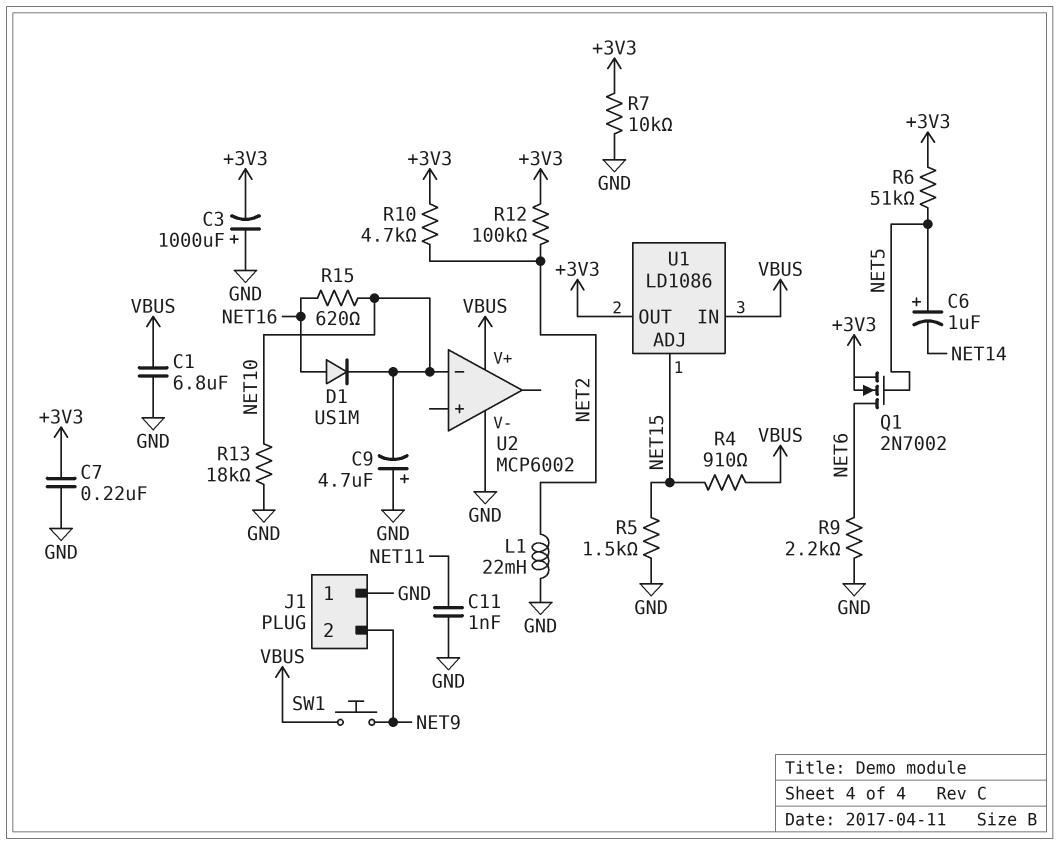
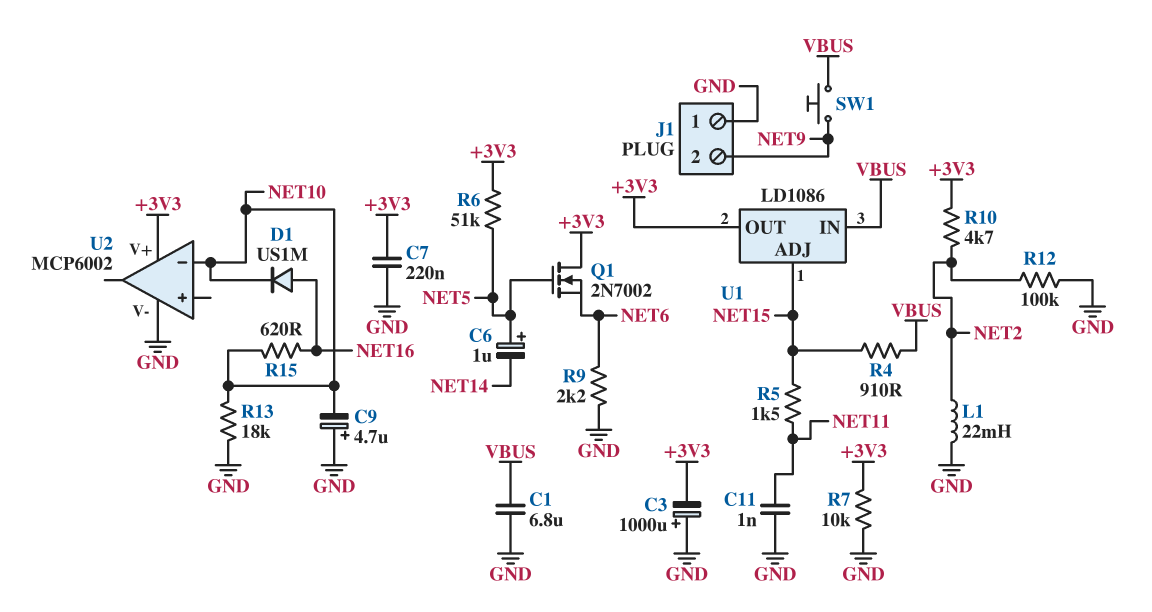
Q1: NMOS 2N7002 (G NET5, D NET6, S +3V3) -> NMOS 2N7002 (G NET5, D +3V3, S NET6)
R5: 1.5k (GND, NET15) -> 1.5k (NET11, NET15)
R12: 100k (+3V3, NET2) -> 100k (GND, NET2)
U2 pin V+: VBUS -> +3V3

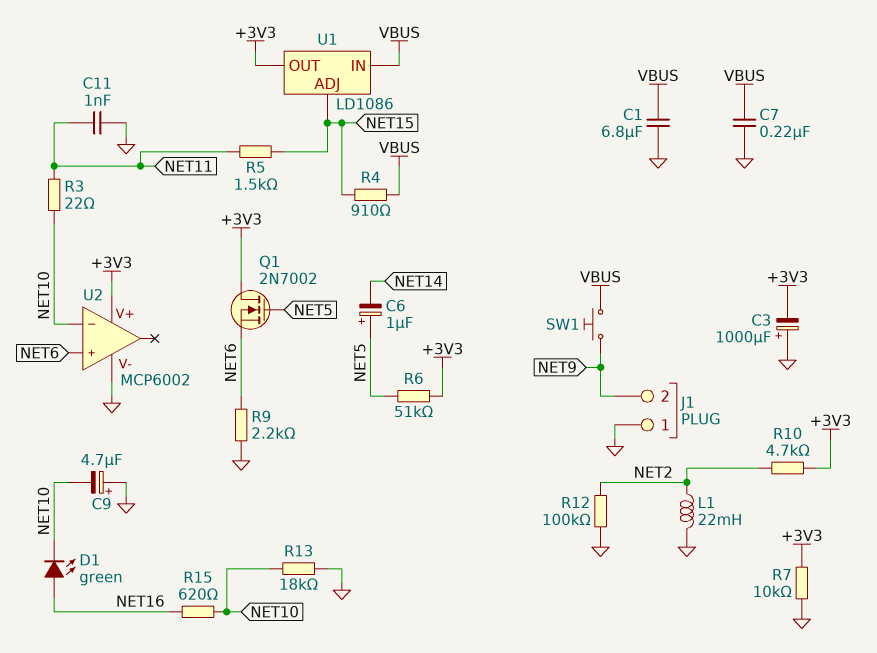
C7: 220nF (+3V3, GND) -> 220nF (GND, VBUS)
D1: diode US1M (A NET16, K NET10) -> LED green (A NET16, K NET10)
R3: none -> 22 (NET10, NET11)
U2 pin in+: none -> NET6

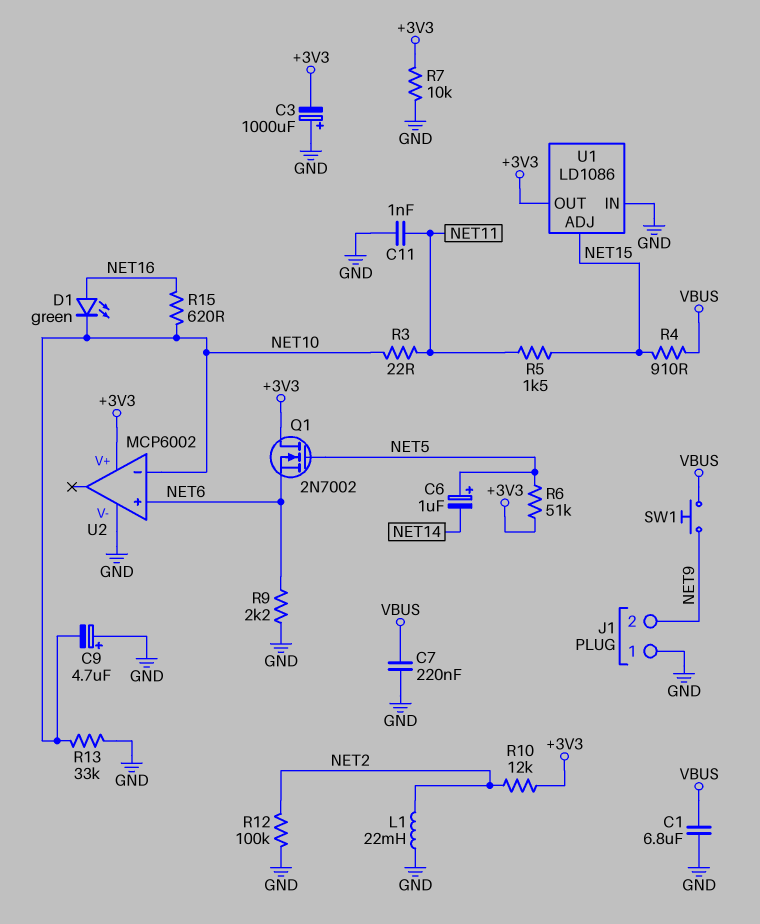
R10: 4.7k (+3V3, NET2) -> 12k (+3V3, NET2)
R13: 18k (GND, NET10) -> 33k (GND, NET10)
U1 pin IN: VBUS -> GND

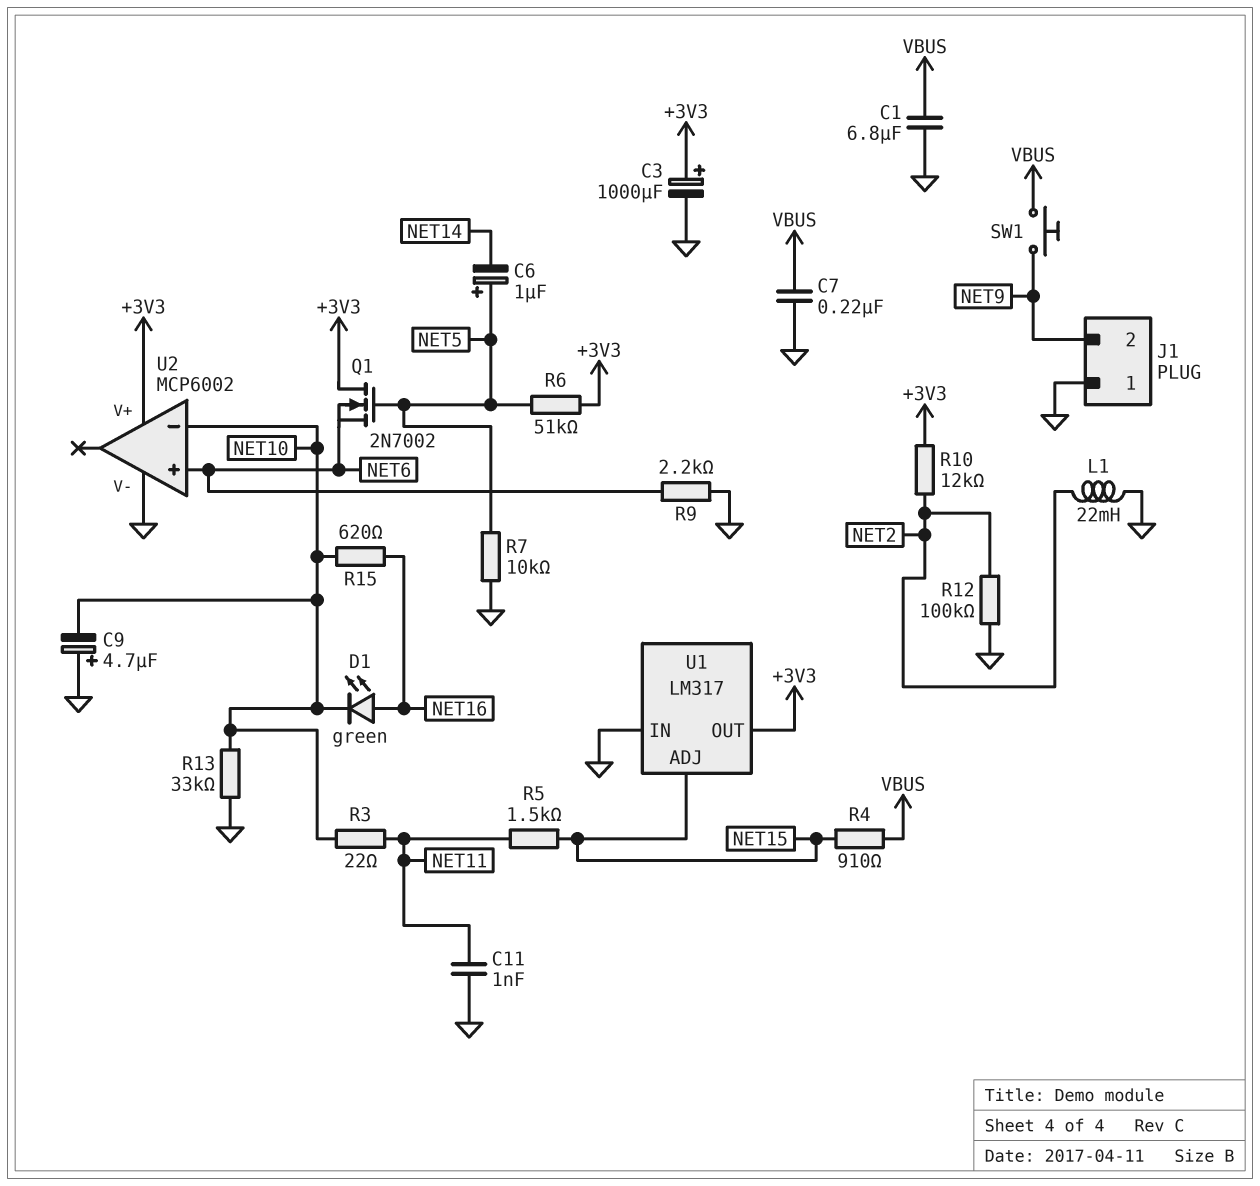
C3: 1000uF (plus GND, minus +3V3) -> 1000uF (plus +3V3, minus GND)
R7: 10k (+3V3, GND) -> 10k (GND, NET5)
U1: LD1086 -> LM317

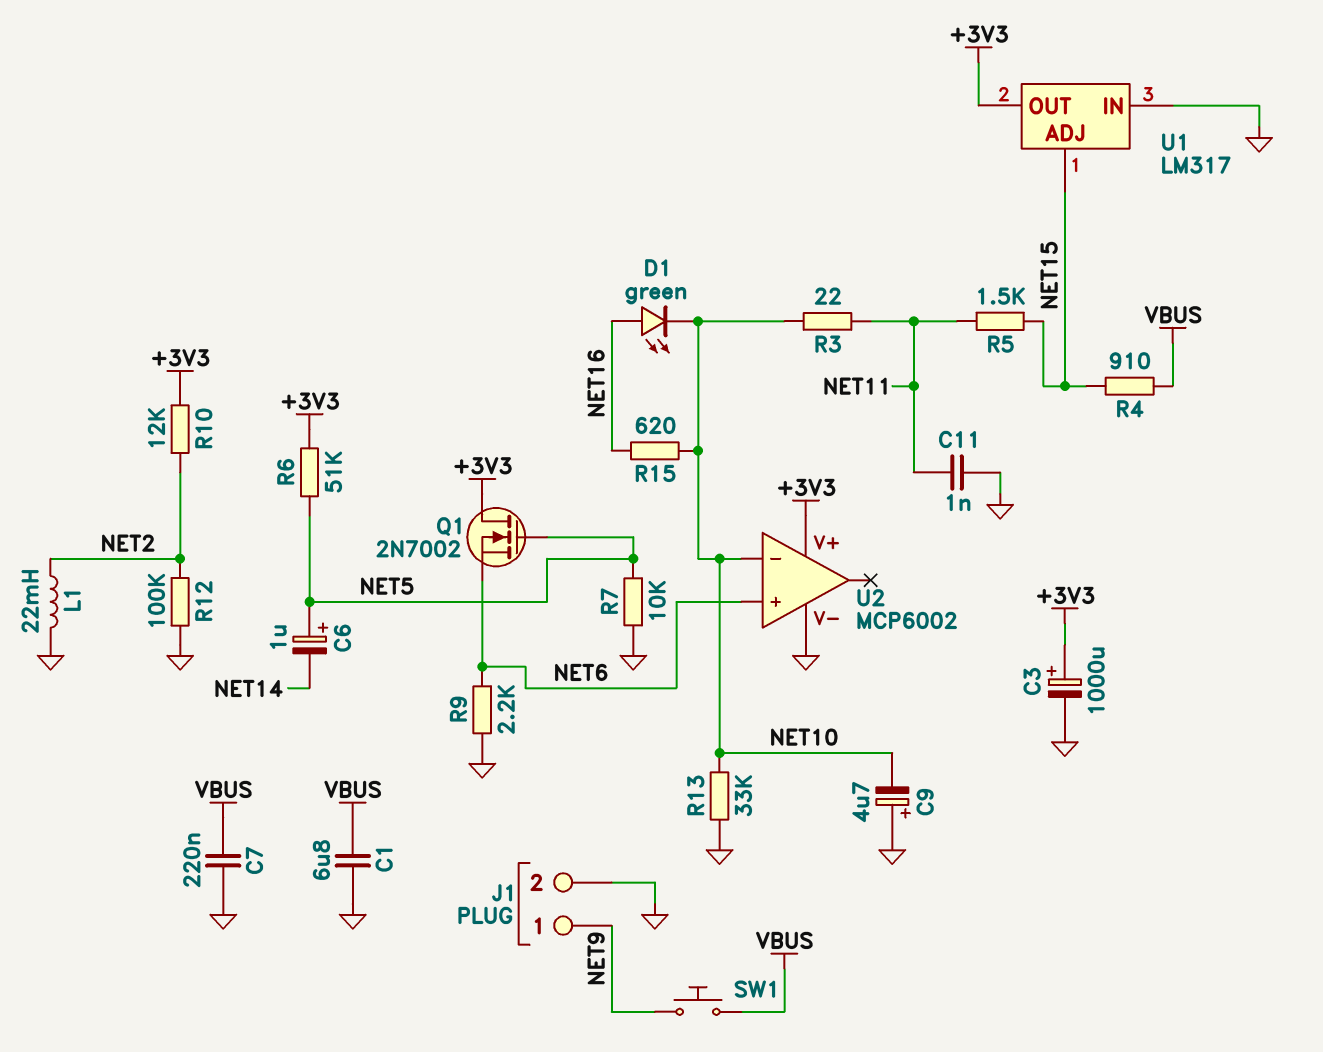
J1 pin 1: GND -> NET9
J1 pin 2: NET9 -> GND

